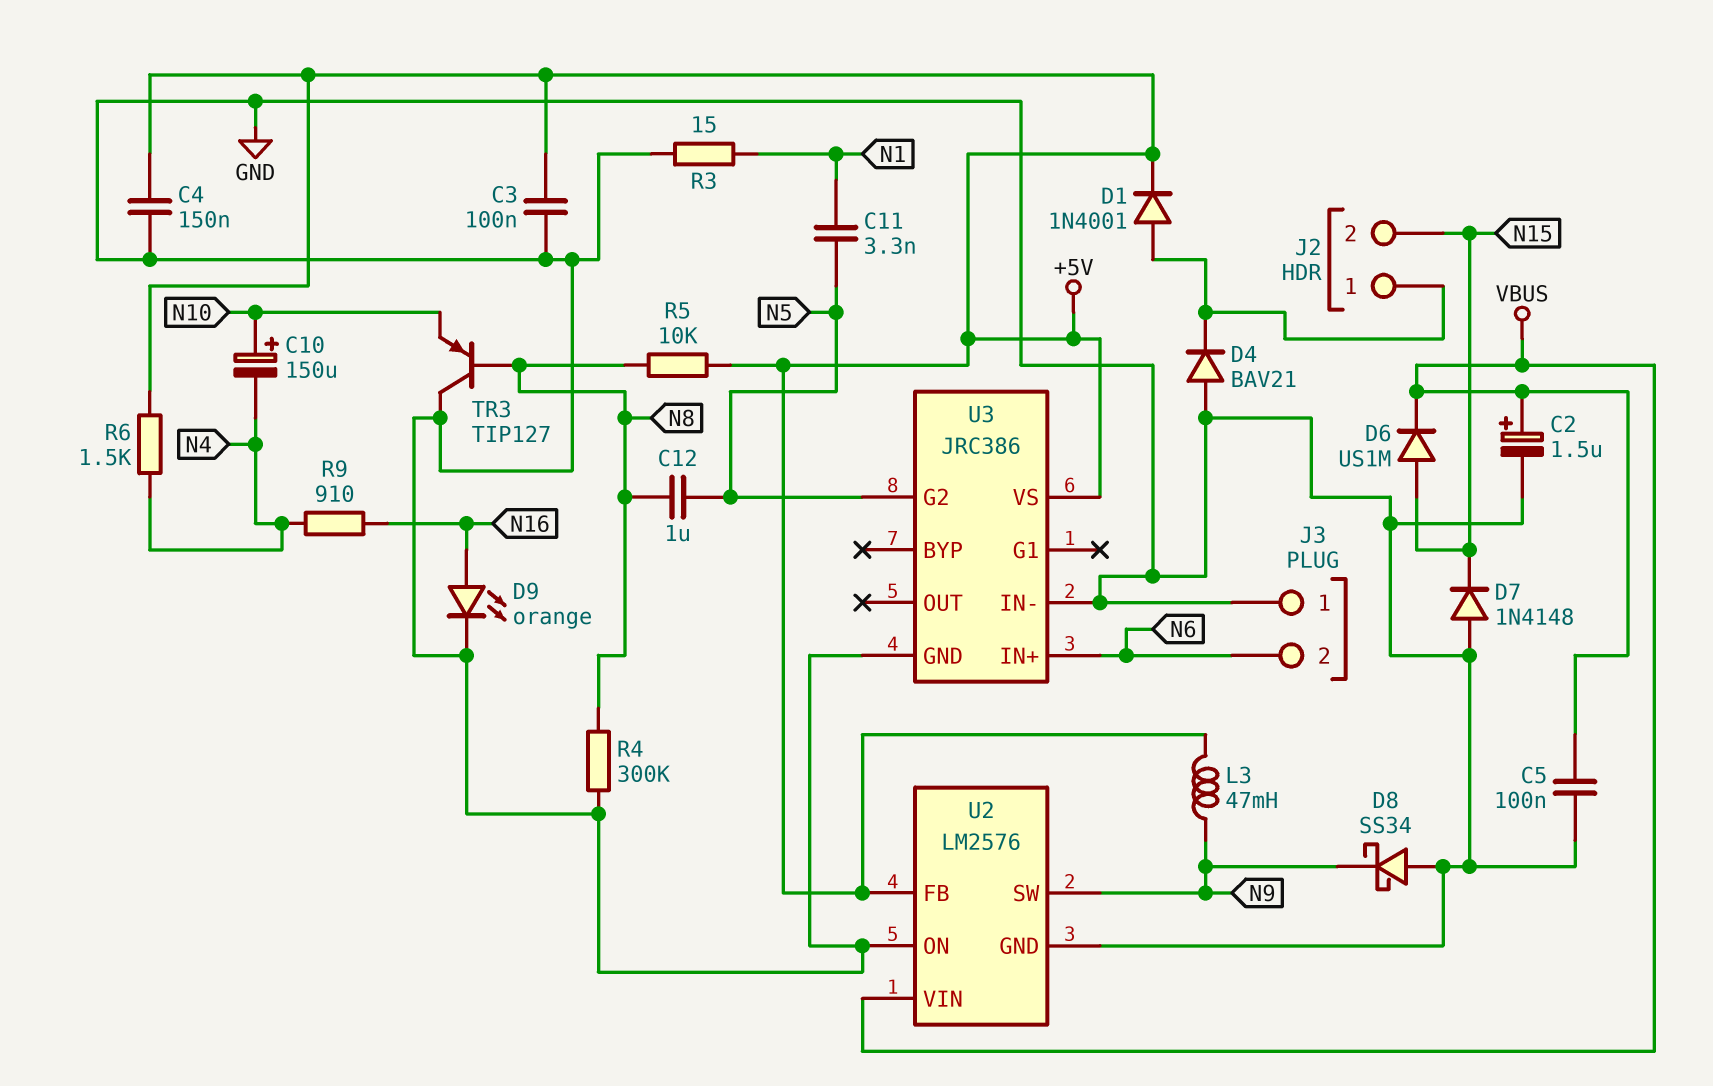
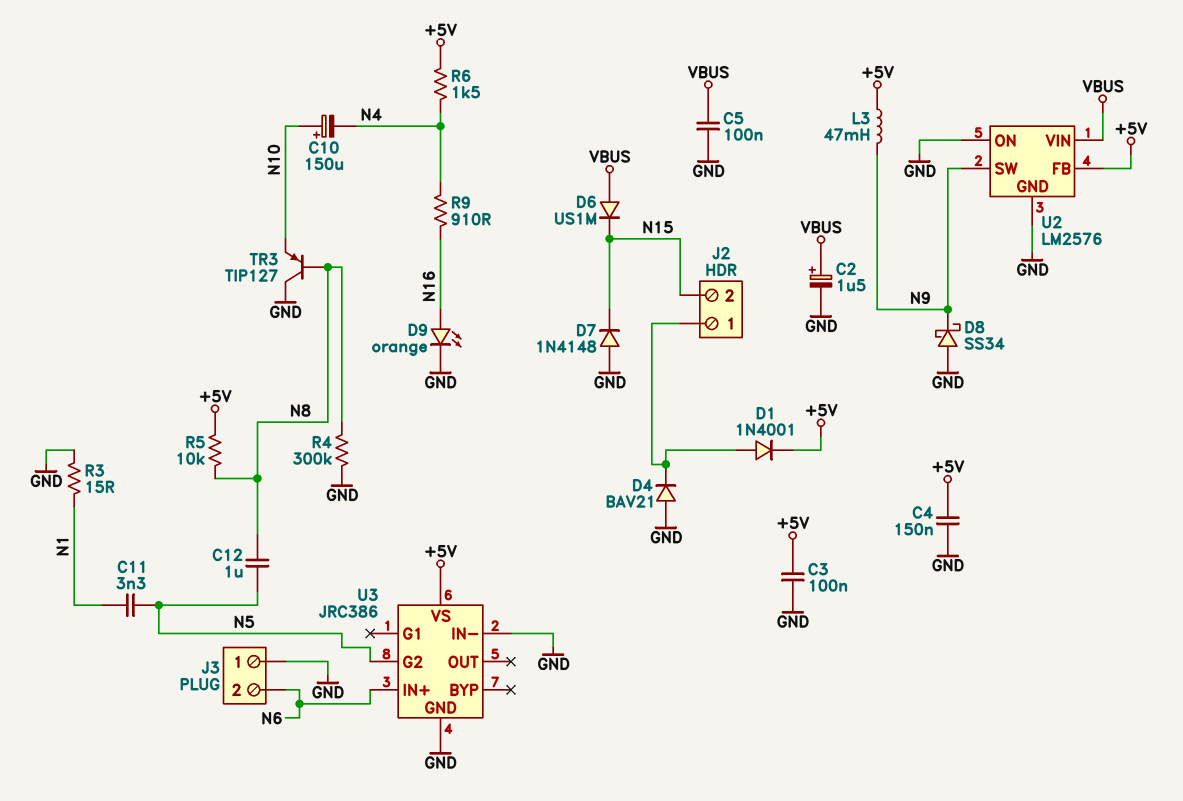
D6: diode US1M (A N15, K VBUS) -> diode US1M (A VBUS, K N15)

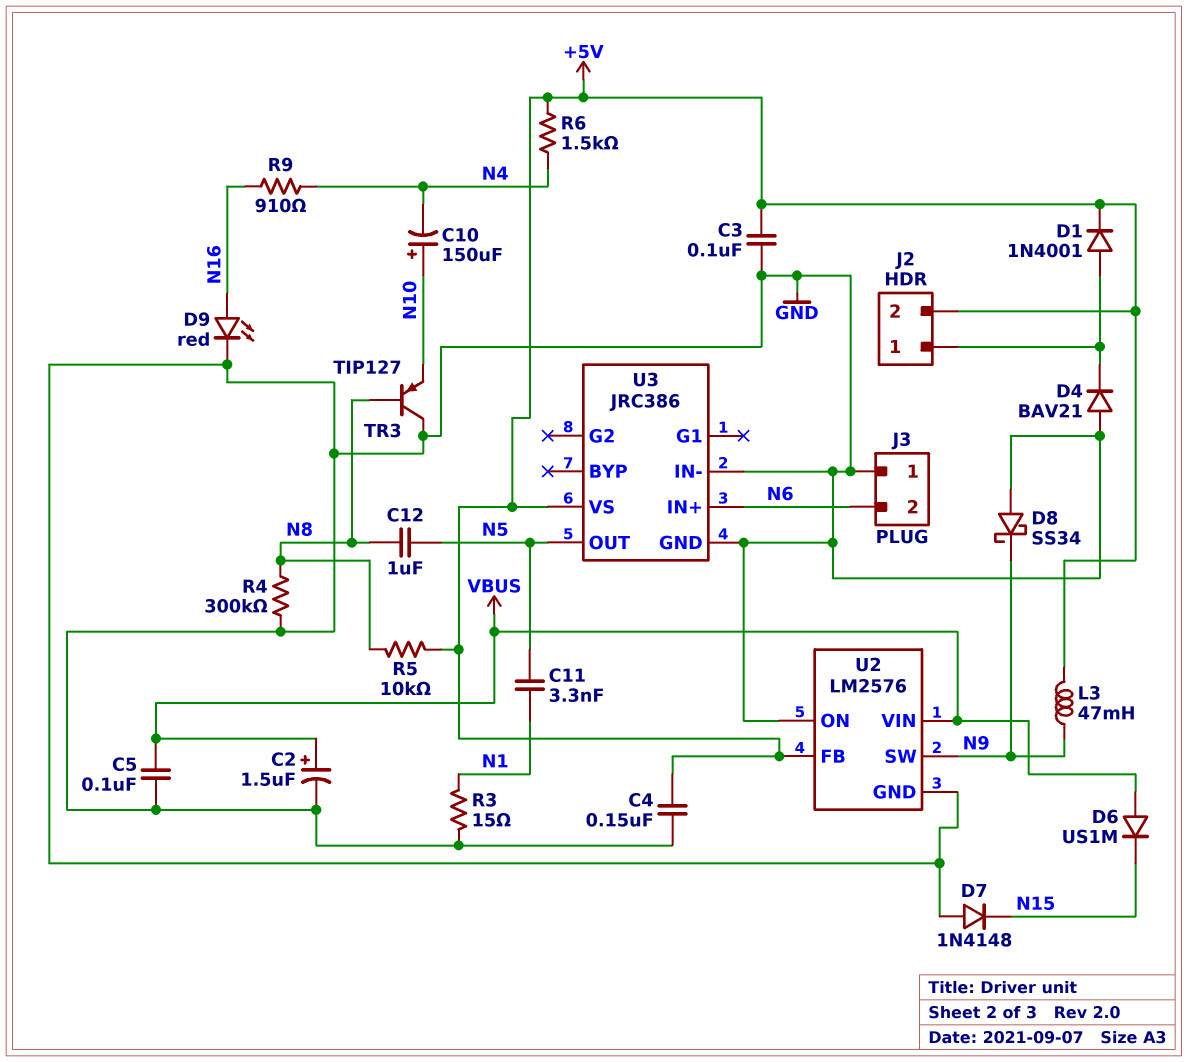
D9: LED orange (A N16, K GND) -> LED red (A N16, K GND)
J2 pin 2: N15 -> +5V
U3 pin G2: N5 -> none
U3 pin OUT: none -> N5

